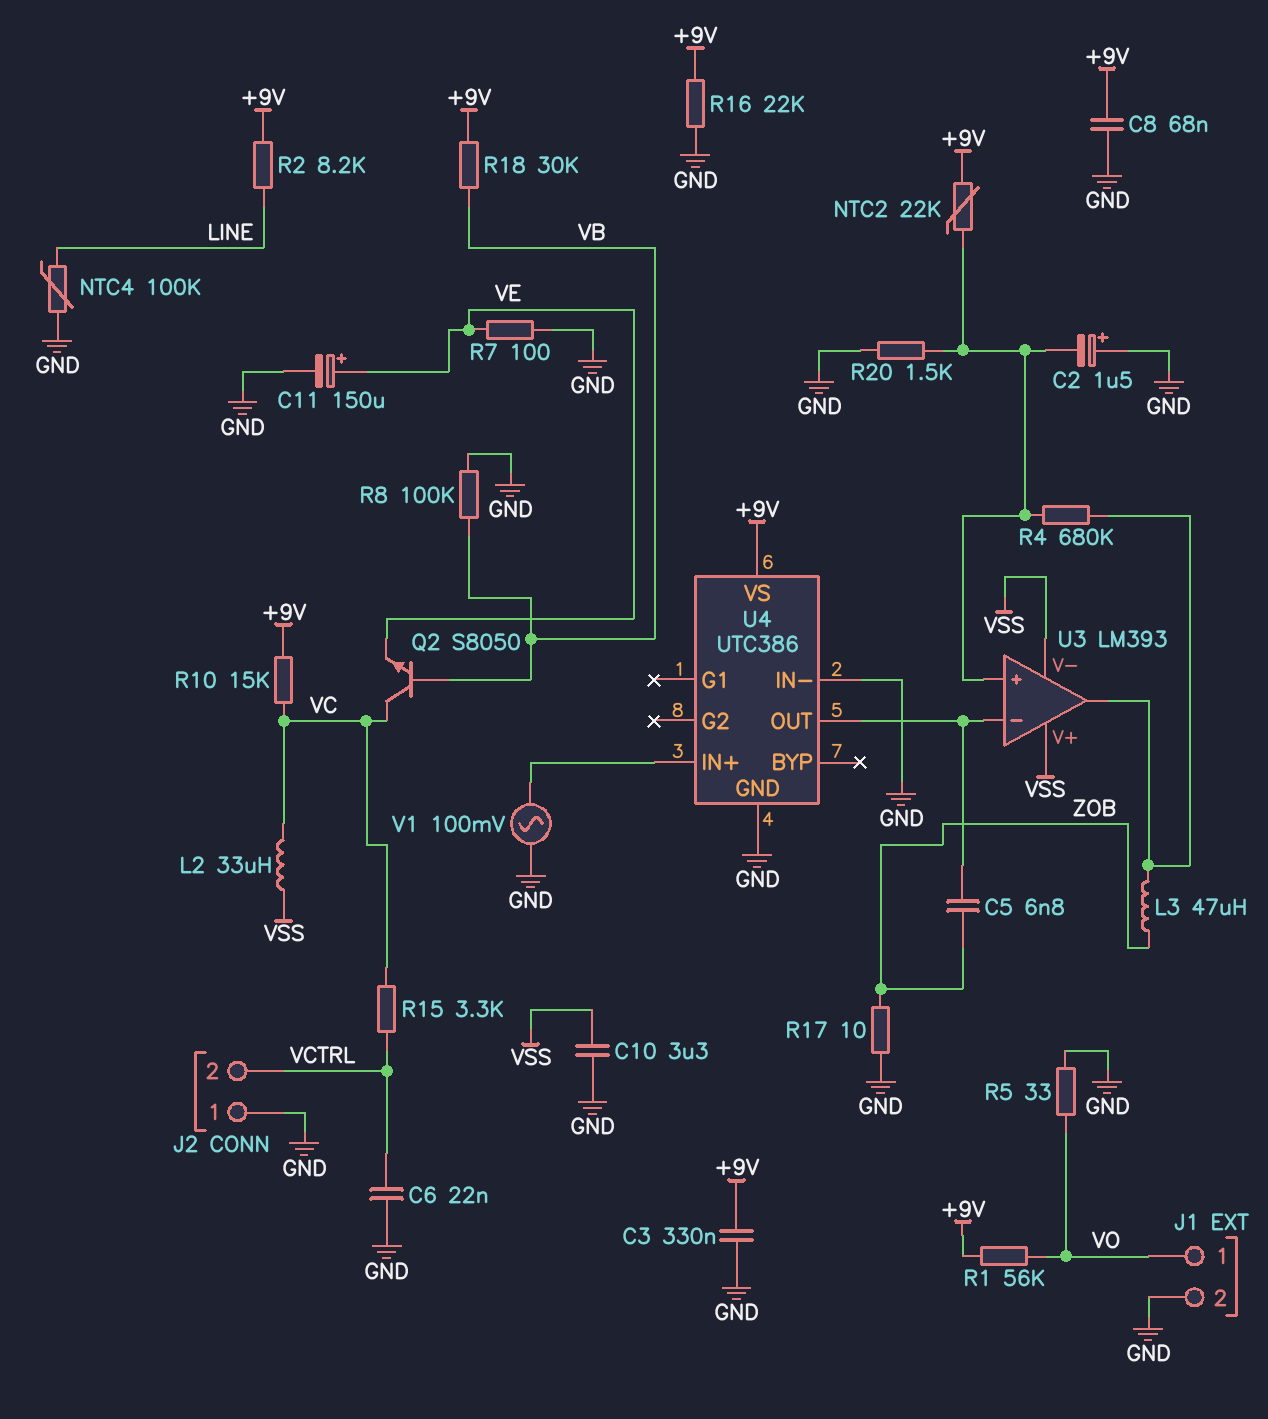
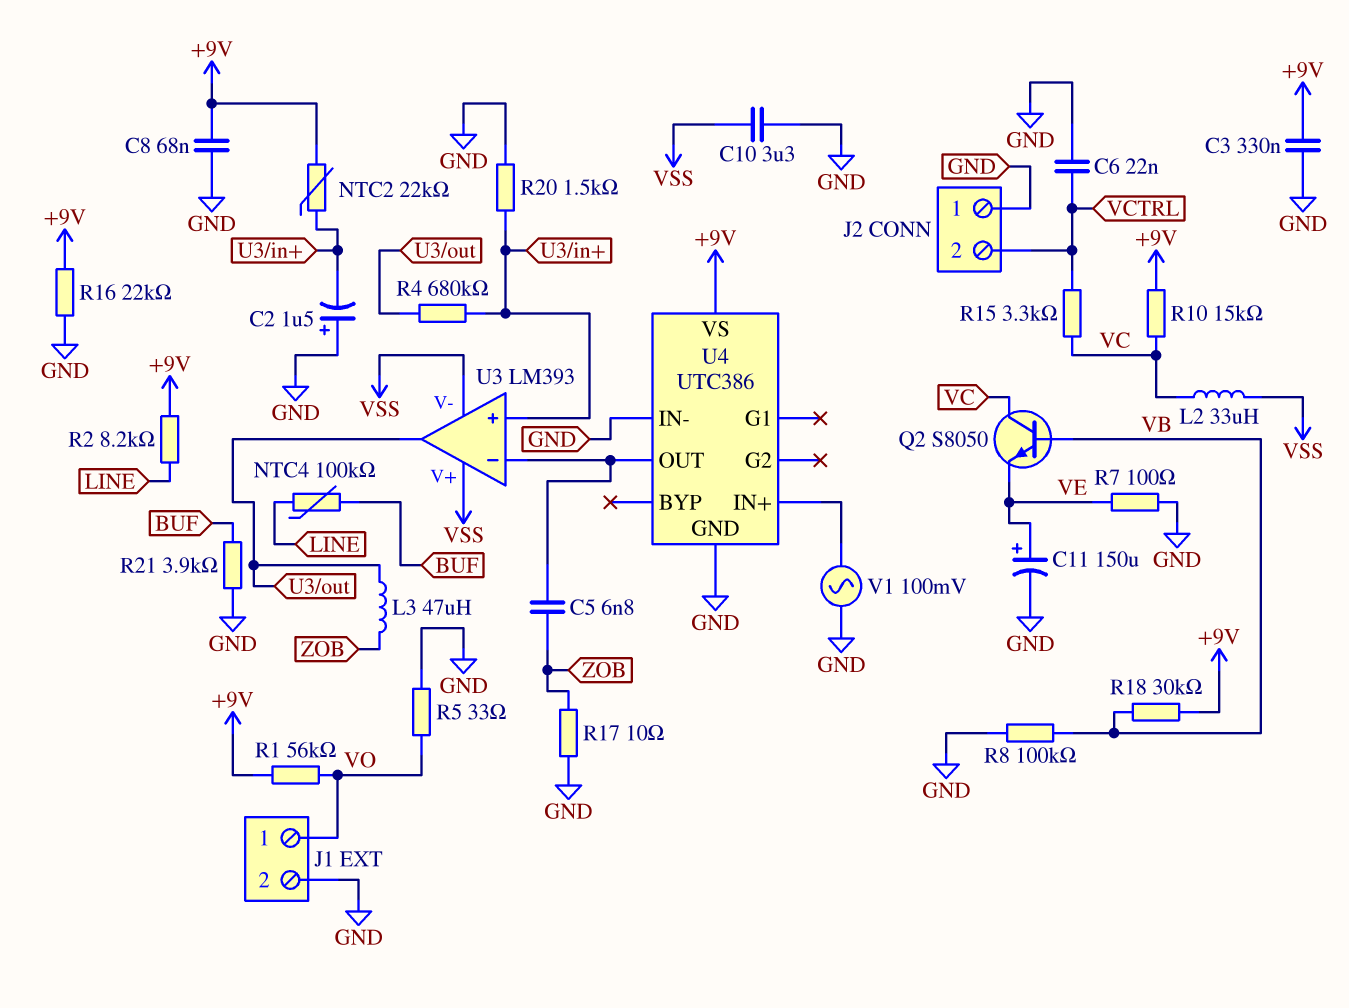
NTC4: 100k (GND, LINE) -> 100k (BUF, LINE)
R21: none -> 3.9k (BUF, GND)

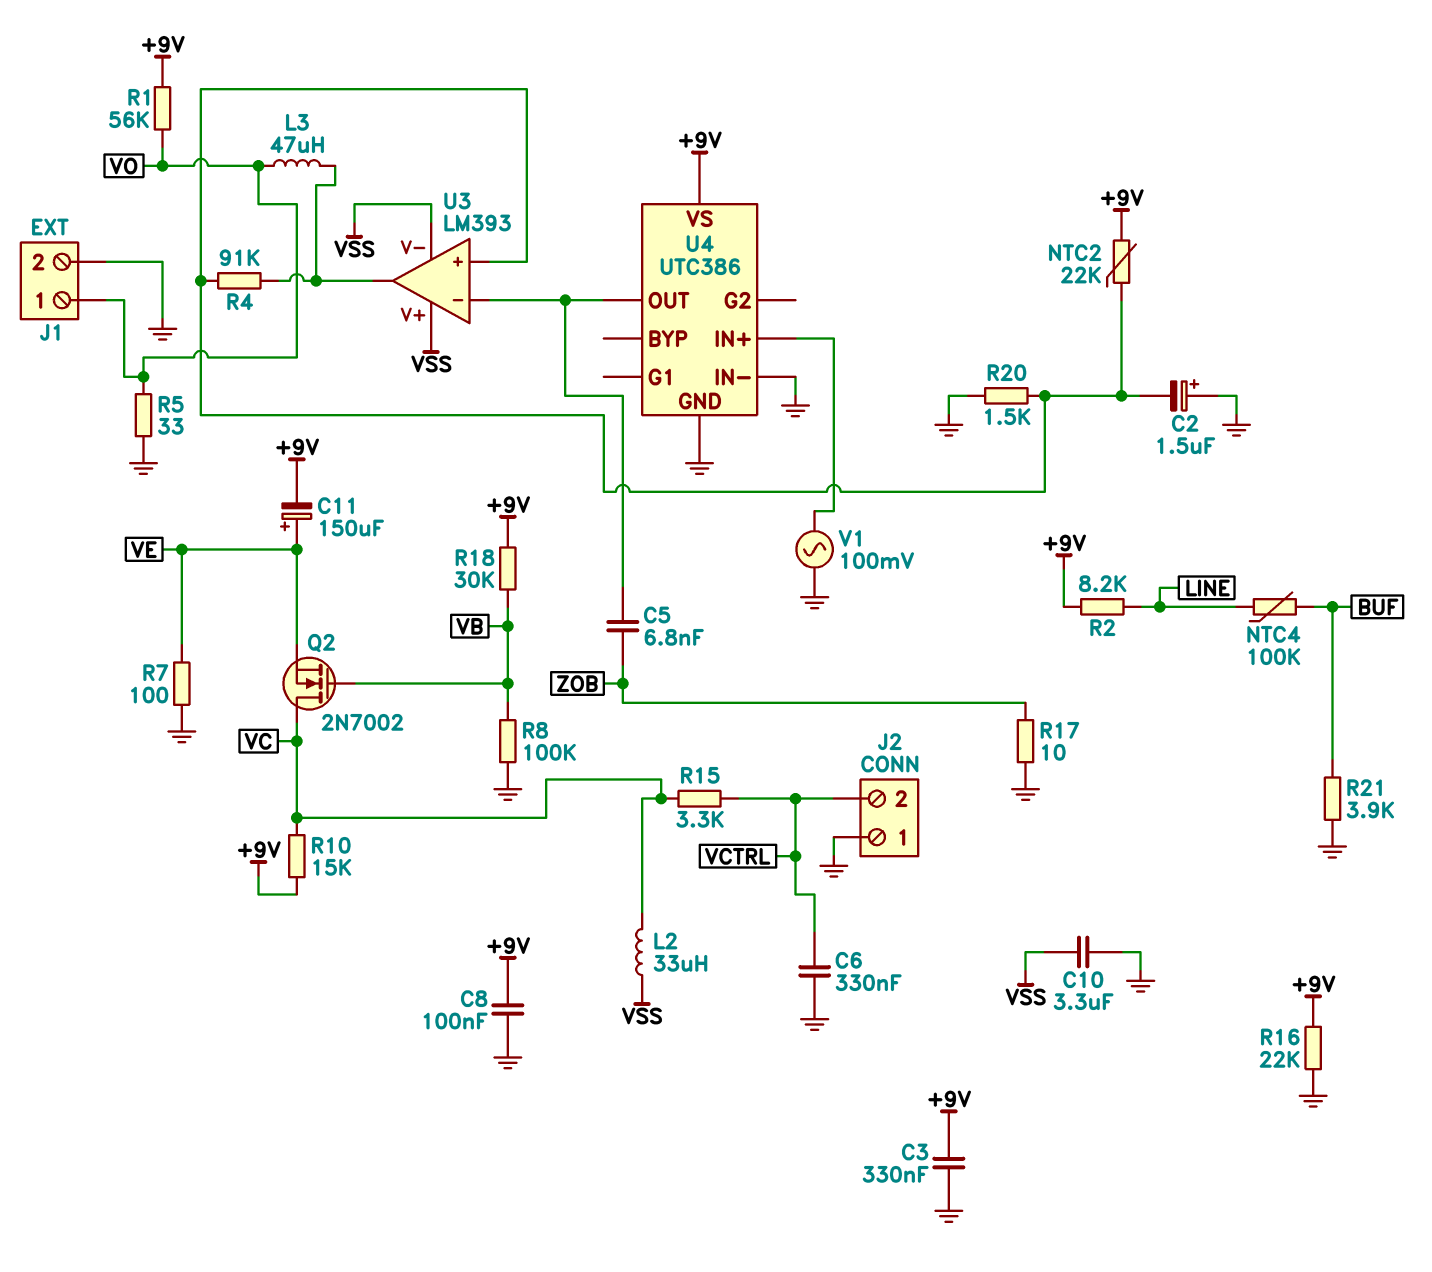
C6: 22nF (GND, VCTRL) -> 330nF (GND, VCTRL)
C8: 68nF (+9V, GND) -> 100nF (+9V, GND)
C11: 150uF (plus VE, minus GND) -> 150uF (plus VE, minus +9V)
L3: 47uH (U3/out, ZOB) -> 47uH (U3/out, VO)
Q2: NPN S8050 (B VB, C VC, E VE) -> NMOS 2N7002 (G VB, D VC, S VE)
R4: 680k (U3/in+, U3/out) -> 91k (U3/in+, U3/out)

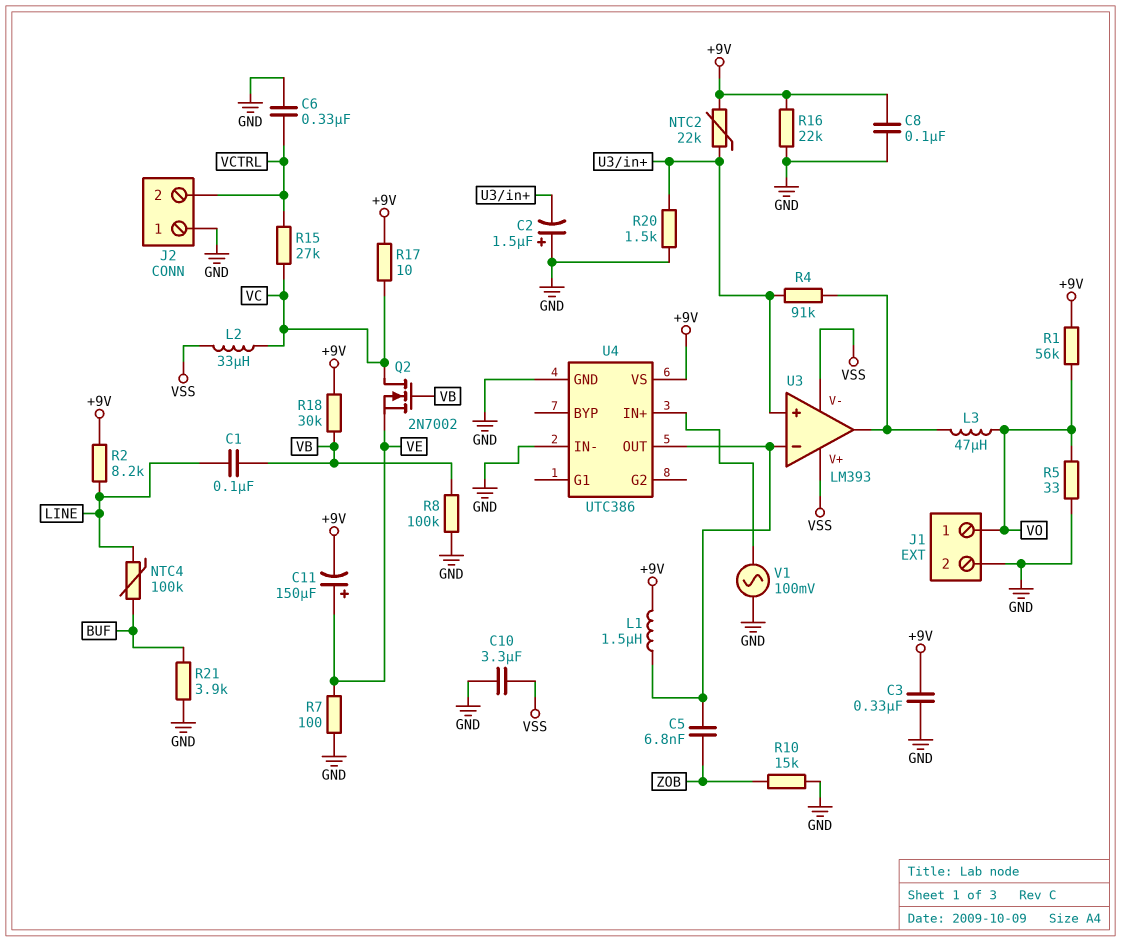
C1: none -> 100nF (LINE, VB)
L1: none -> 1.5uH (+9V, U3/in-)
R10: 15k (+9V, VC) -> 15k (GND, ZOB)
R15: 3.3k (VC, VCTRL) -> 27k (VC, VCTRL)
R17: 10 (GND, ZOB) -> 10 (+9V, VC)

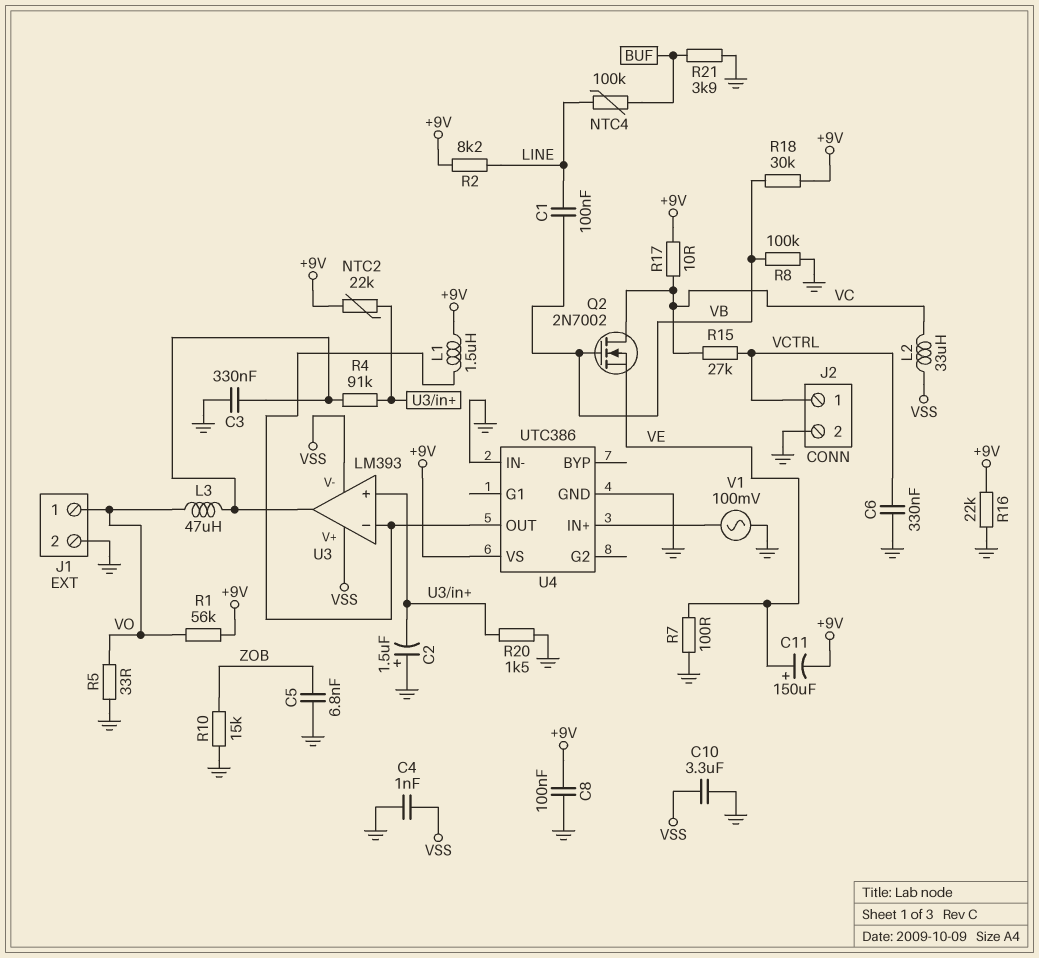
C3: 330nF (+9V, GND) -> 330nF (GND, U3/out)
C4: none -> 1nF (GND, VSS)
C5: 6.8nF (U3/in-, ZOB) -> 6.8nF (GND, ZOB)
J2 pin 1: GND -> VCTRL
J2 pin 2: VCTRL -> GND

